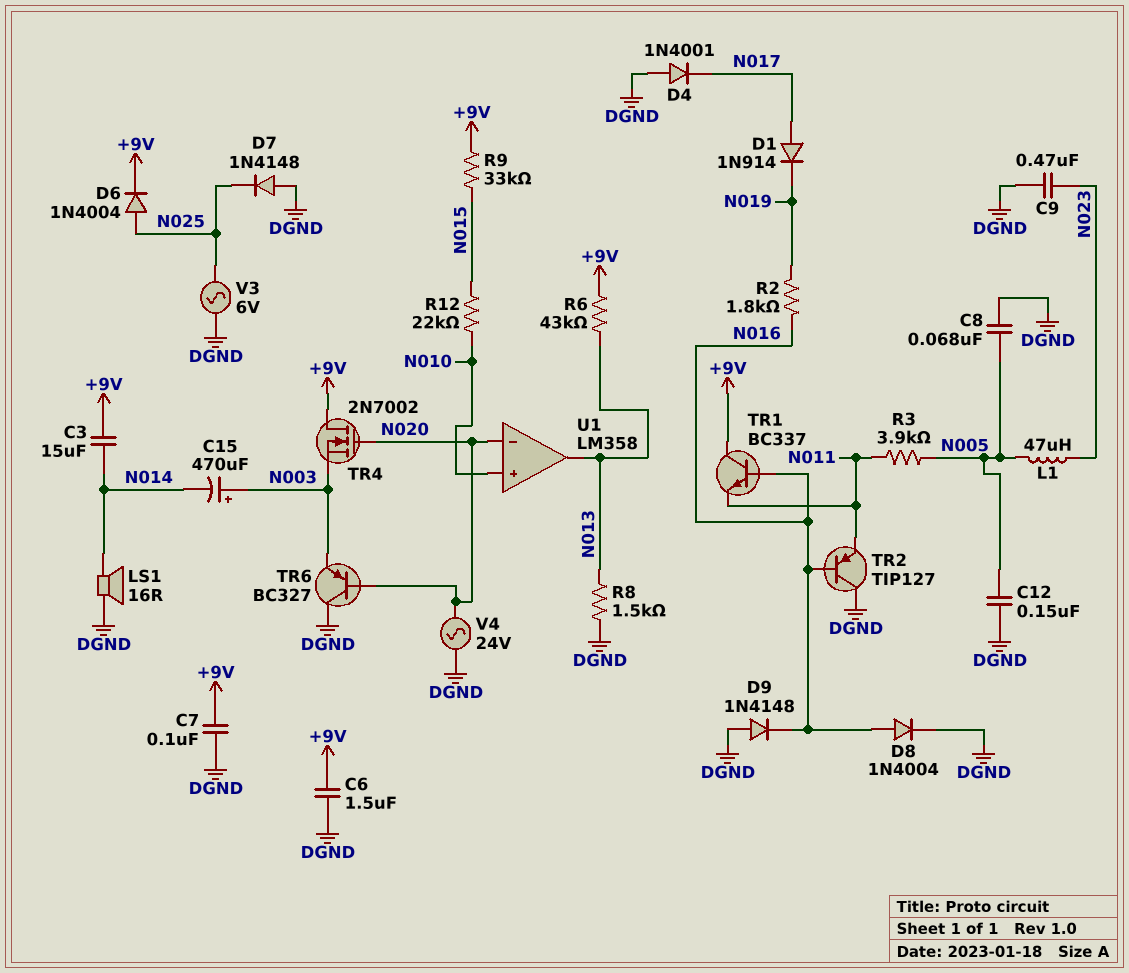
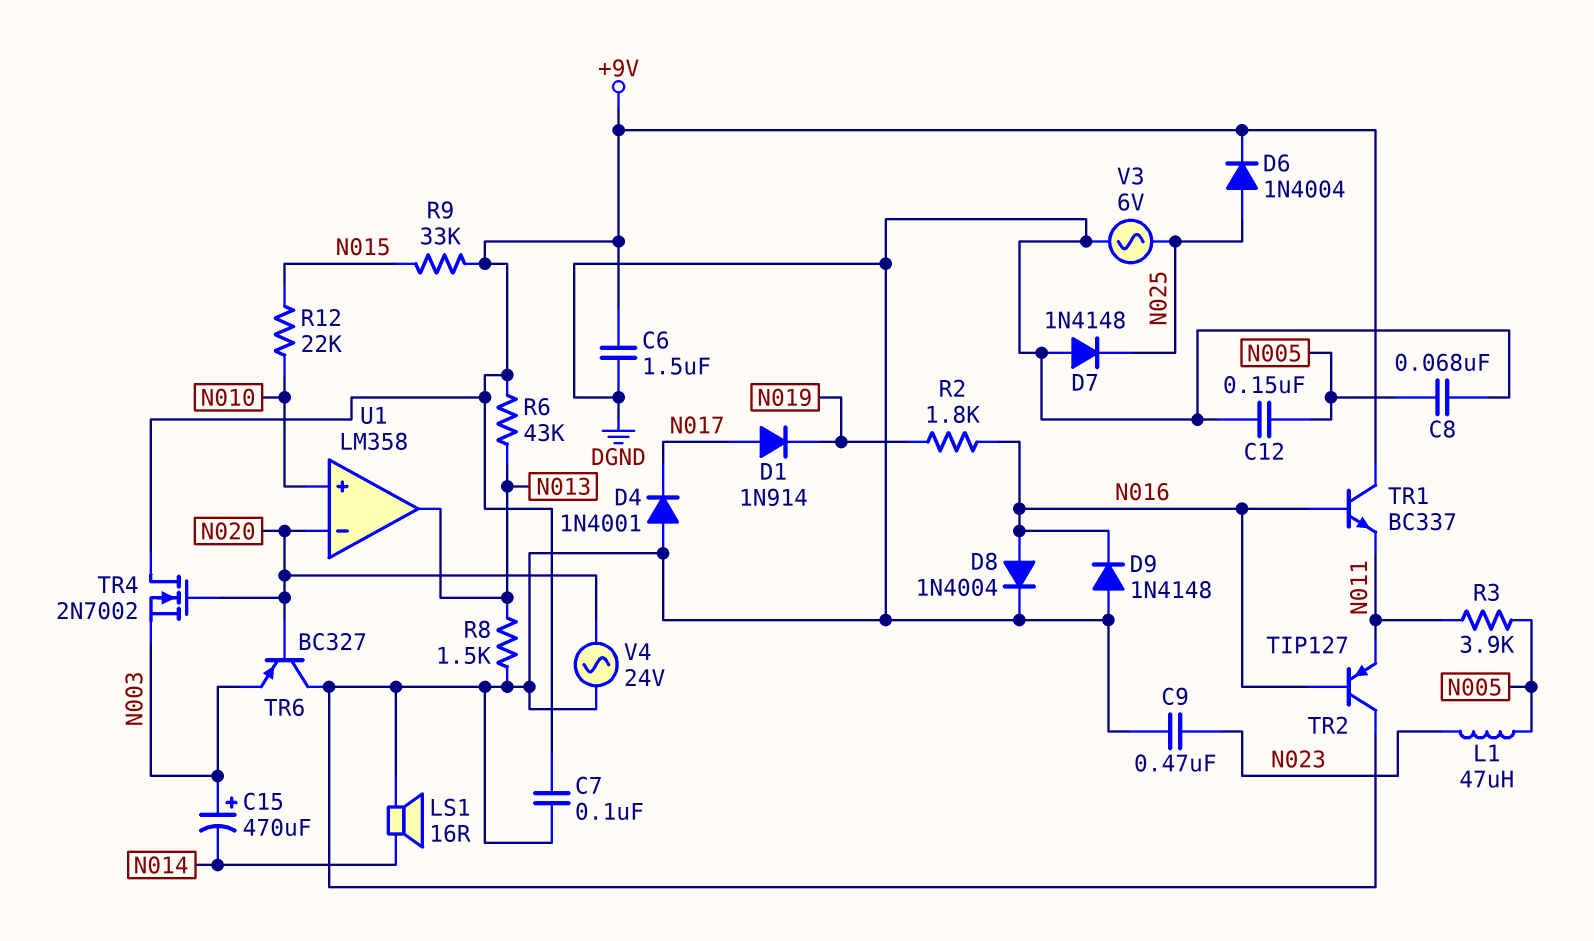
C3: 15uF (+9V, N014) -> none

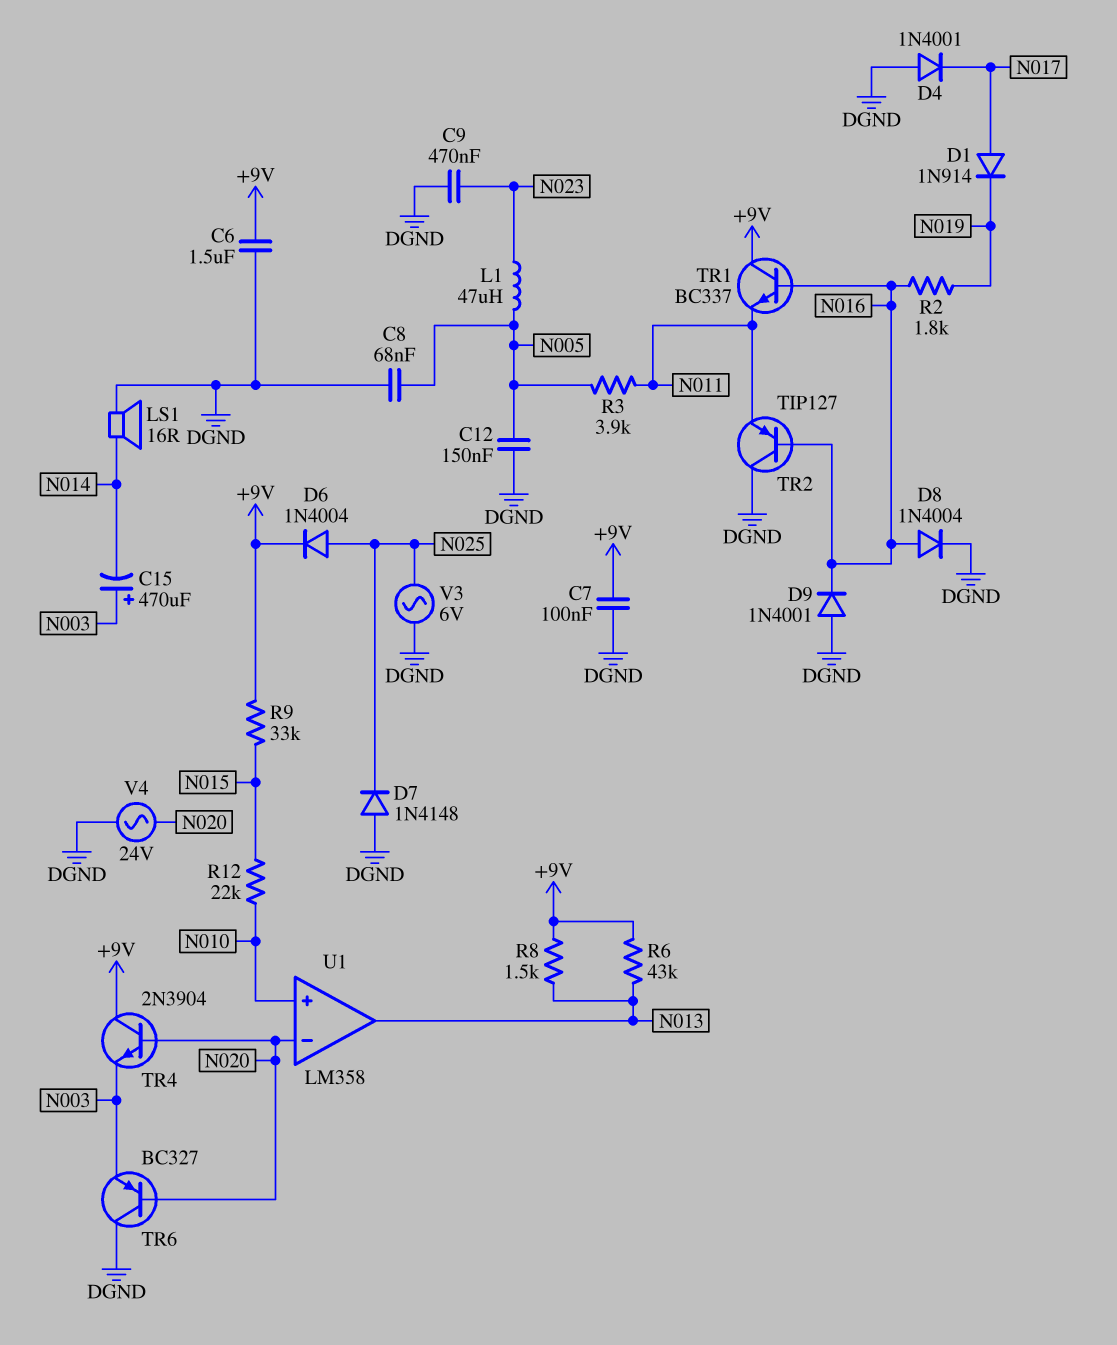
D9: diode 1N4148 (A DGND, K N016) -> diode 1N4001 (A DGND, K N016)
R8: 1.5k (DGND, N013) -> 1.5k (+9V, N013)
TR4: NMOS 2N7002 (G N020, D +9V, S N003) -> NPN 2N3904 (B N020, C +9V, E N003)

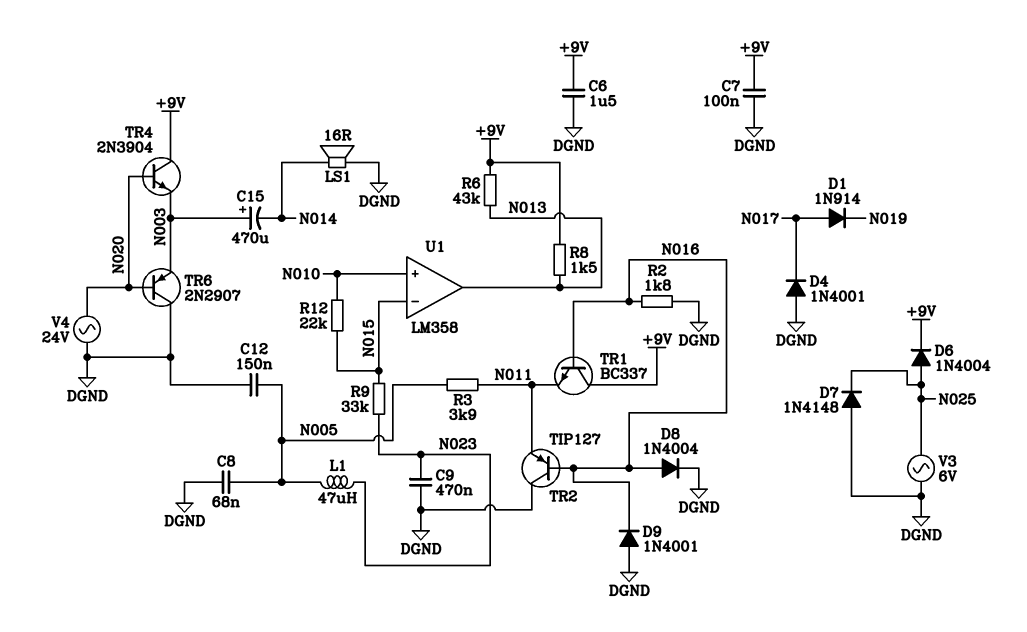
R2: 1.8k (N016, N019) -> 1.8k (DGND, N016)
R9: 33k (+9V, N015) -> 33k (N015, N023)
TR6: PNP BC327 (B N020, C DGND, E N003) -> PNP 2N2907 (B N020, C DGND, E N003)
U1 pin in-: N020 -> N015

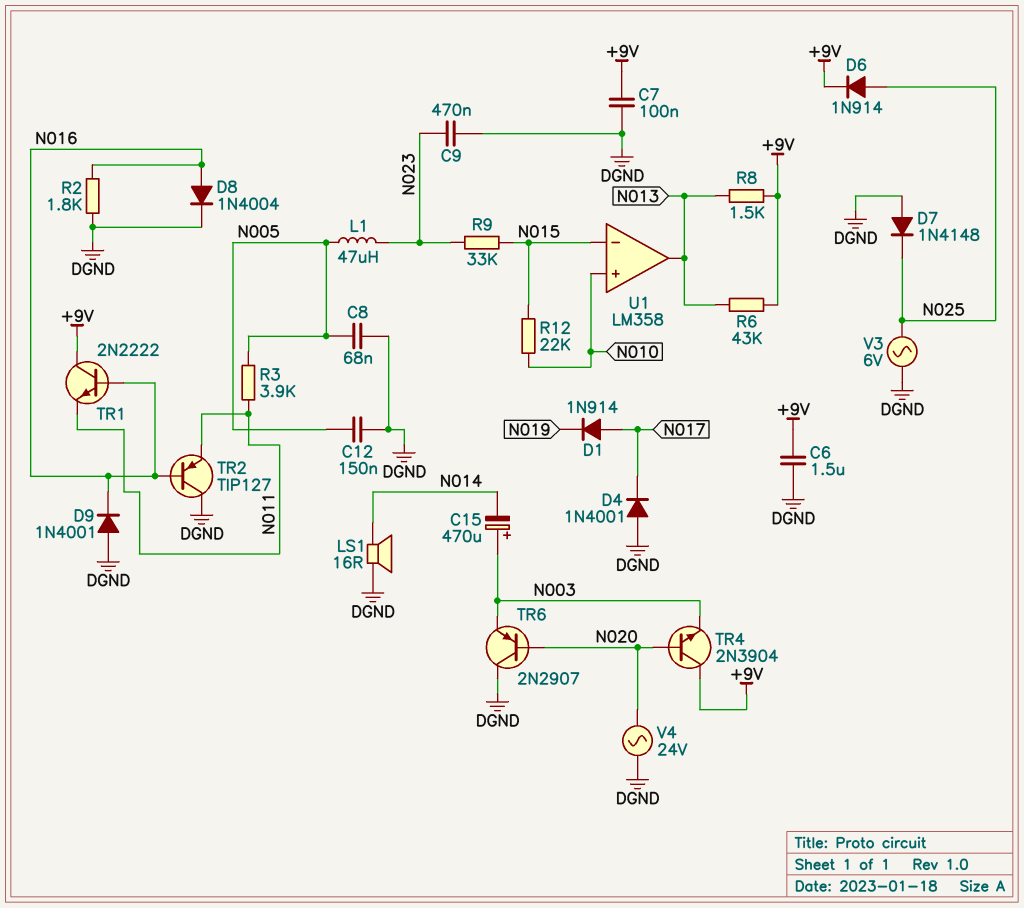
D6: diode 1N4004 (A N025, K +9V) -> diode 1N914 (A N025, K +9V)
TR1: NPN BC337 (B N016, C +9V, E N011) -> NPN 2N2222 (B N016, C +9V, E N011)

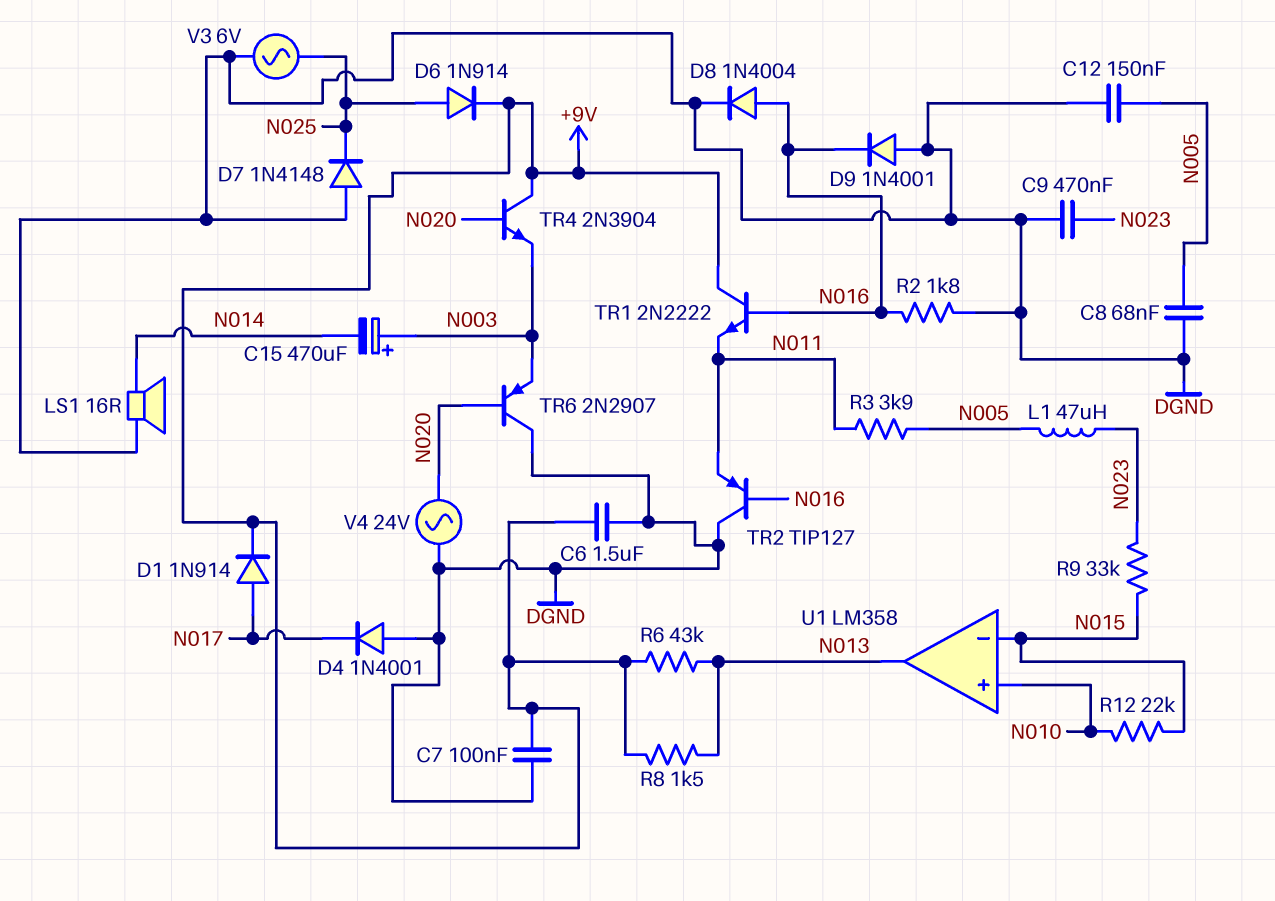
D1: diode 1N914 (A N017, K N019) -> diode 1N914 (A N017, K +9V)

